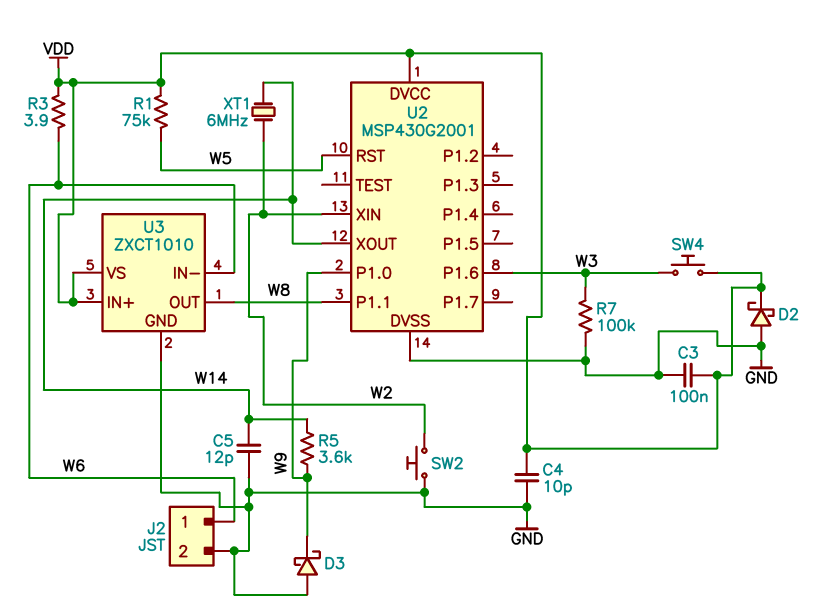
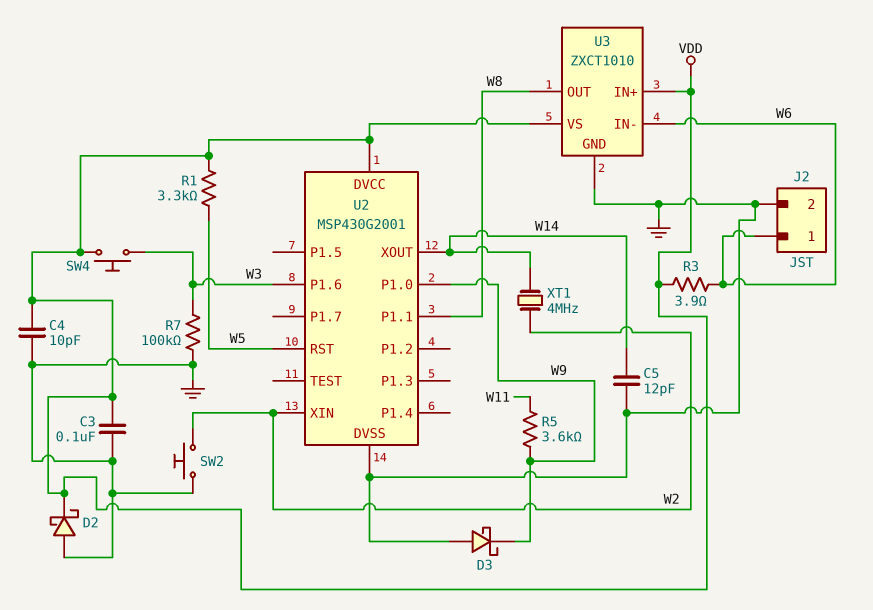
R1: 75k (VDD, W5) -> 3.3k (VDD, W5)
R5: 3.6k (W9, W14) -> 3.6k (W9, W11)
XT1: 6MHz (W2, W14) -> 4MHz (W2, W14)

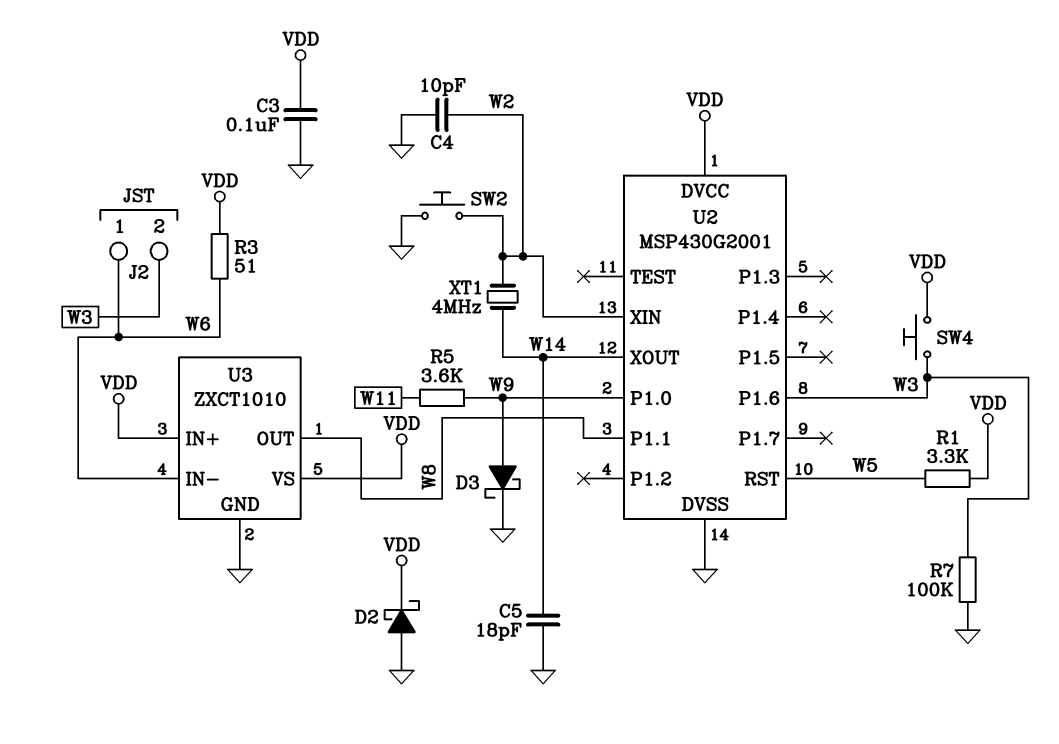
C4: 10pF (GND, VDD) -> 10pF (GND, W2)
C5: 12pF (GND, W14) -> 18pF (GND, W14)
D3: schottky (A GND, K W9) -> schottky (A W9, K GND)
J2 pin 2: GND -> W3
R3: 3.9 (VDD, W6) -> 51 (VDD, W6)

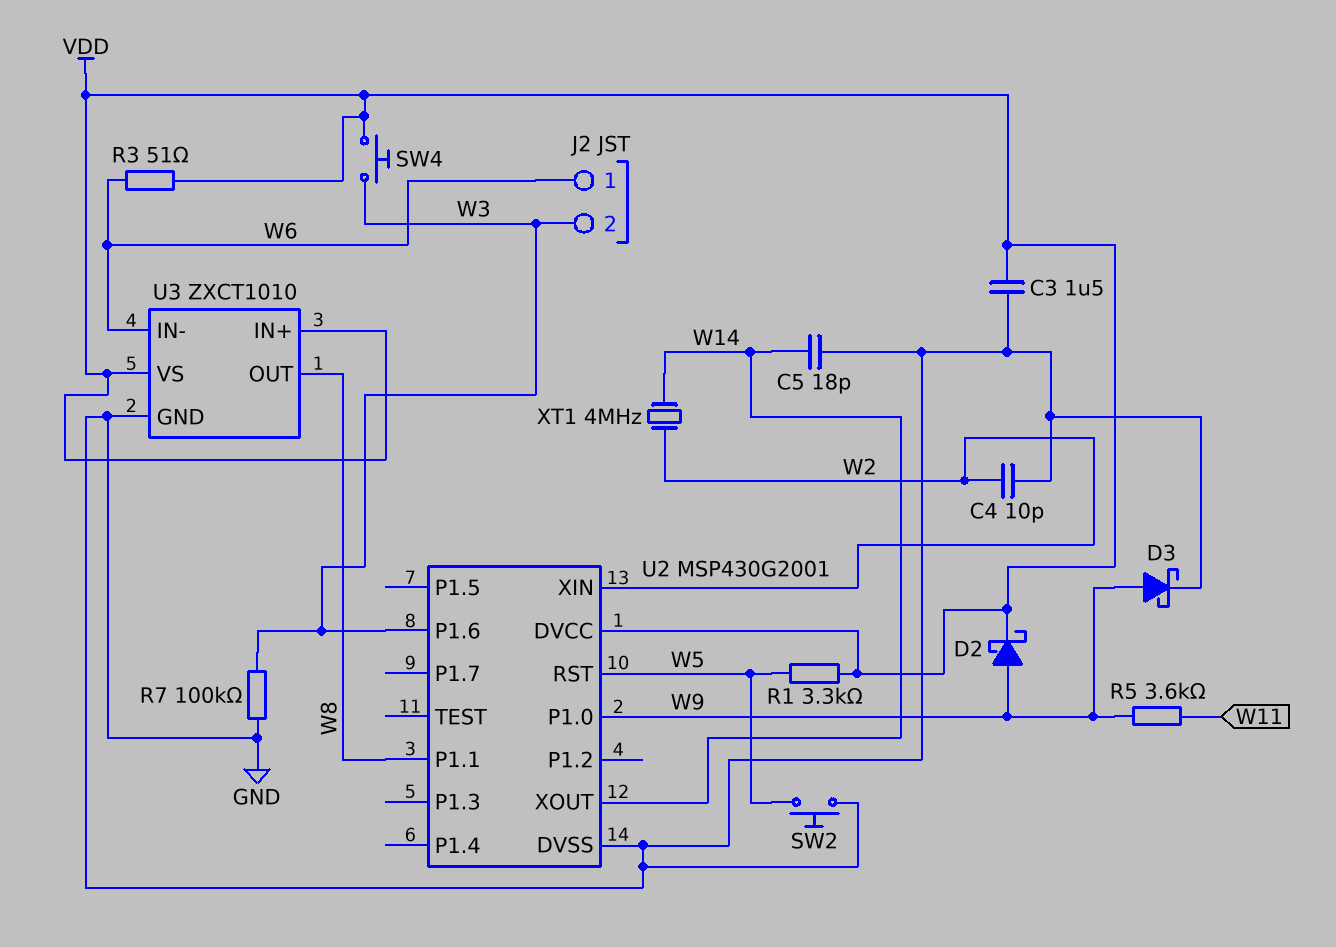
C3: 100nF (GND, VDD) -> 1.5uF (GND, VDD)
D2: schottky (A GND, K VDD) -> schottky (A W9, K VDD)
SW2: button (GND, W2) -> button (GND, W5)

